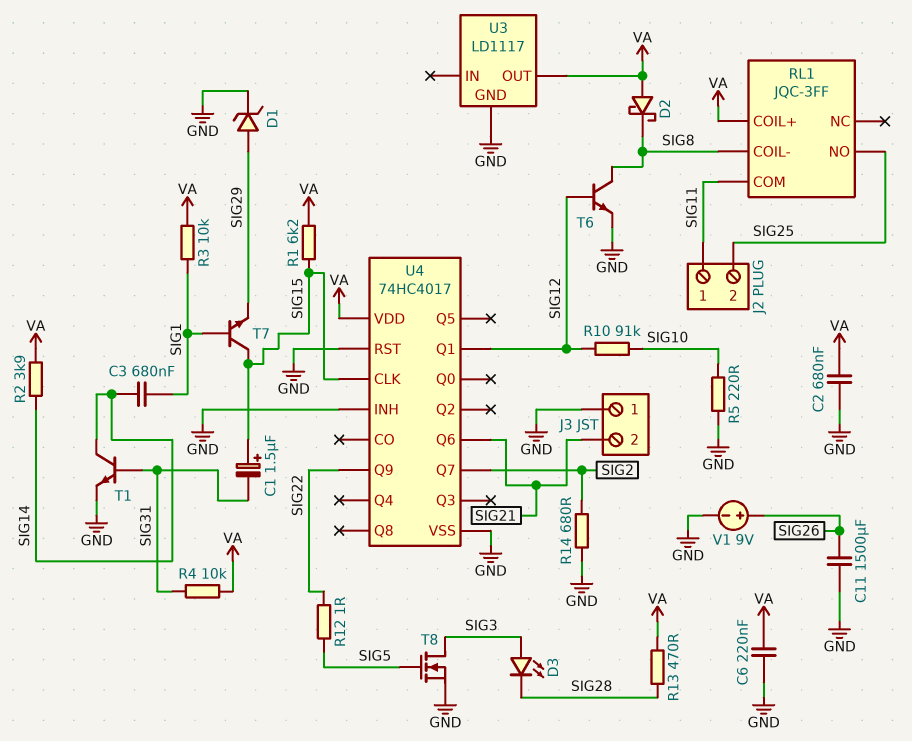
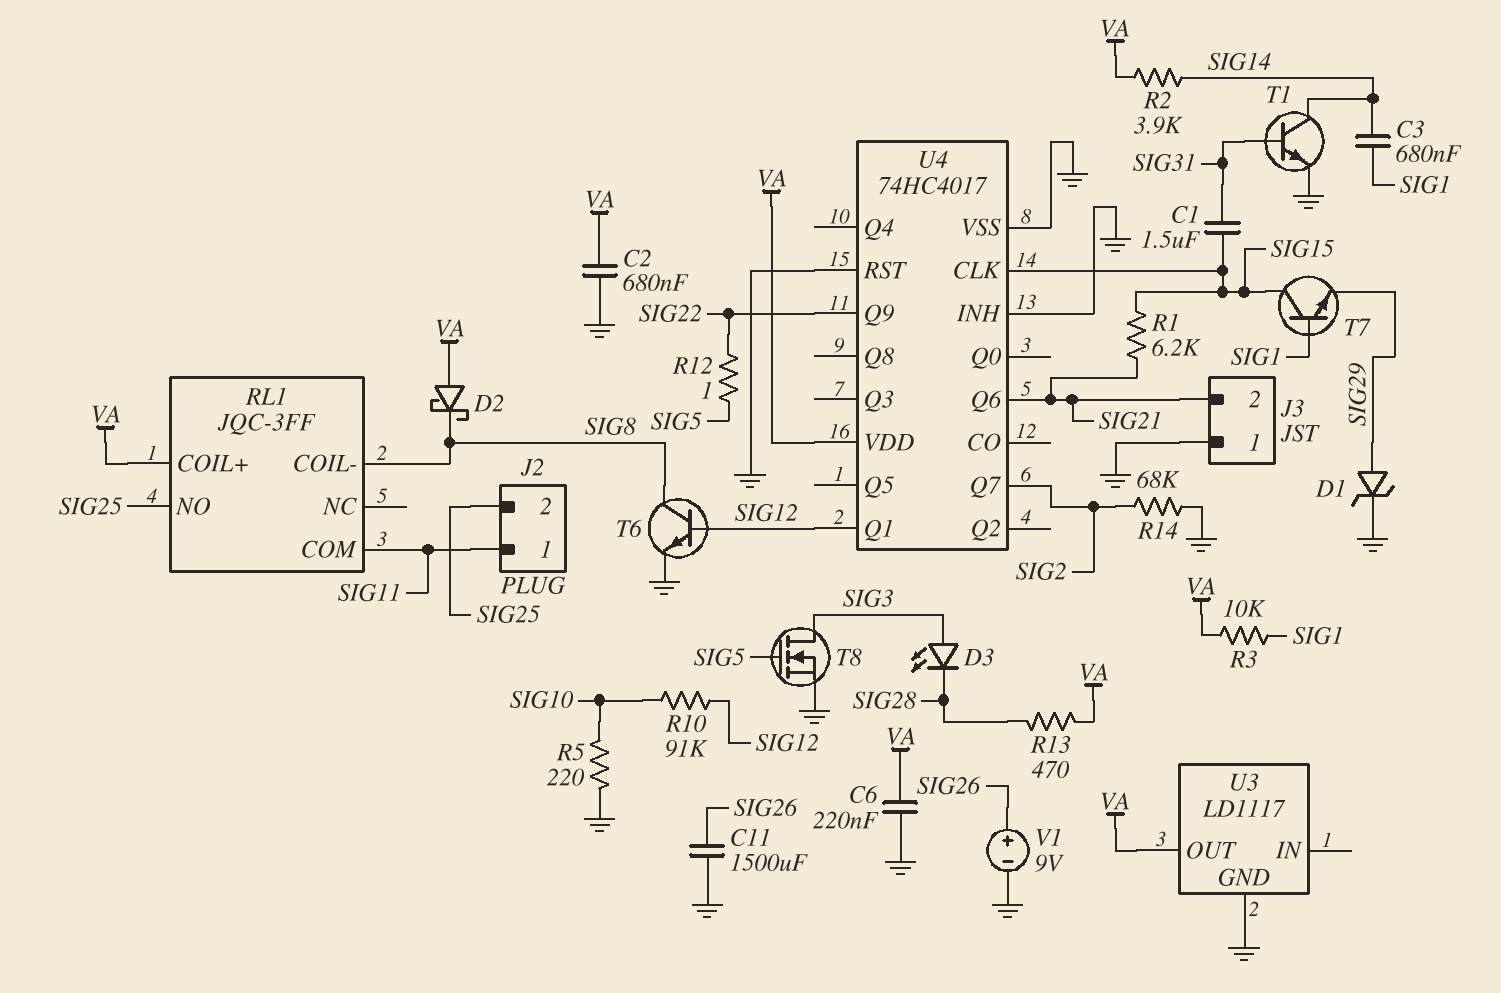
C1: 1.5uF (plus SIG15, minus SIG31) -> 1.5uF (SIG15, SIG31)
R1: 6.2k (SIG15, VA) -> 6.2k (SIG15, SIG21)
R4: 10k (SIG31, VA) -> none
R14: 680 (GND, SIG2) -> 68k (GND, SIG2)

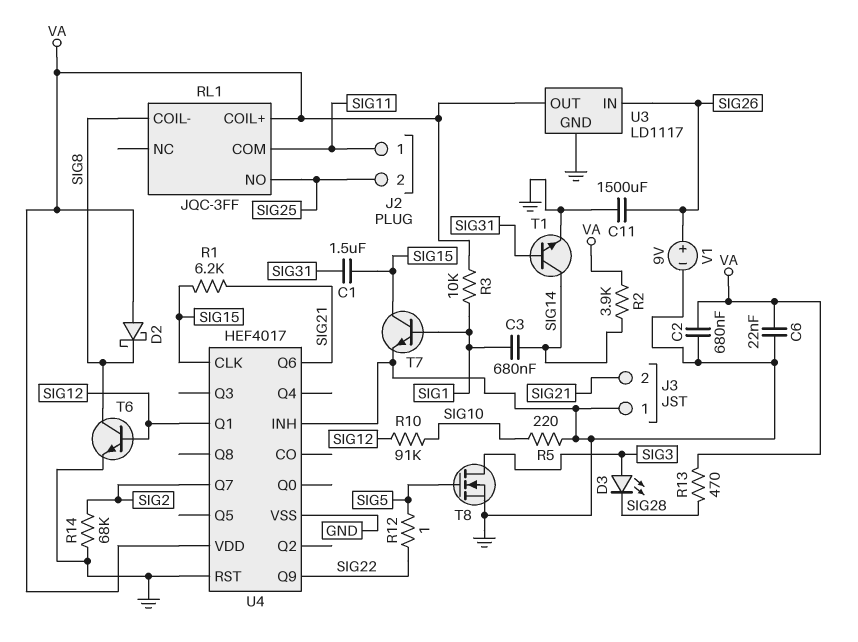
C6: 220nF (GND, VA) -> 22nF (GND, VA)
D1: zener (A SIG29, K GND) -> none
T7: NPN (B SIG1, C SIG15, E SIG29) -> NPN (B SIG1, C SIG15, E GND)
U3 pin IN: none -> SIG26
U4: 74HC4017 -> HEF4017

